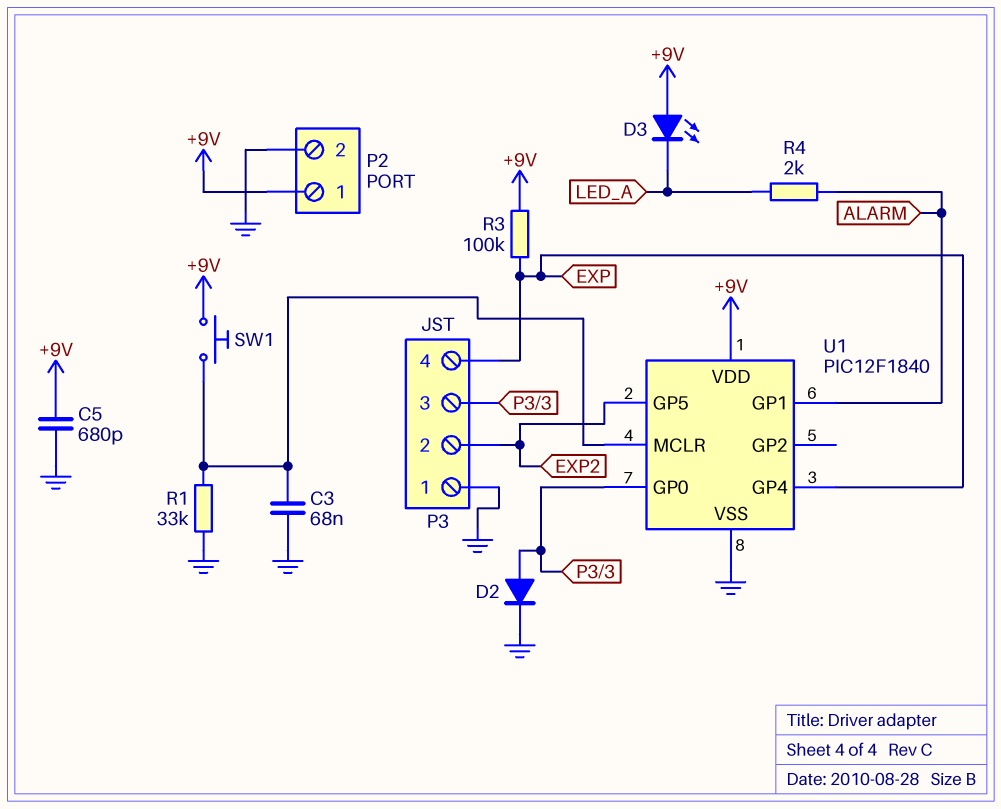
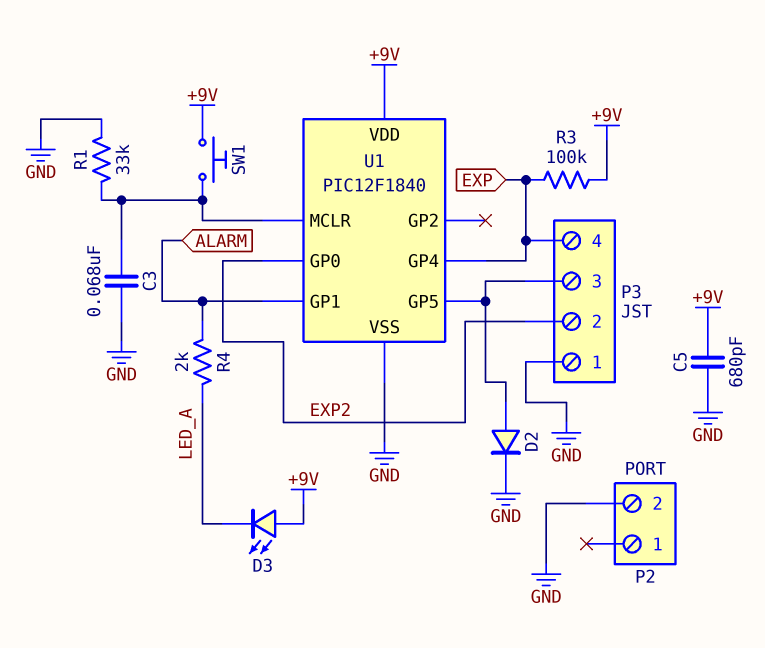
P2 pin 1: +9V -> none
U1 pin GP0: P3/3 -> EXP2
U1 pin GP5: EXP2 -> P3/3

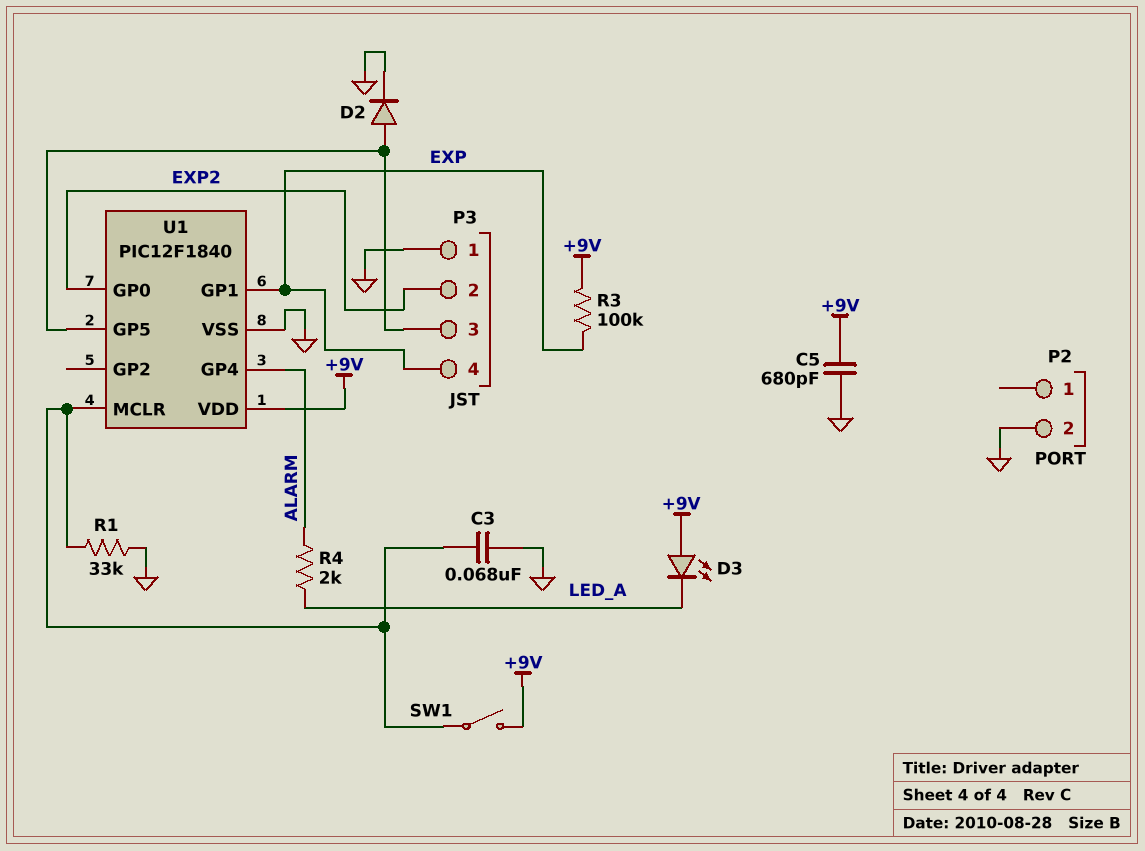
SW1: button (+9V, U1/MCLR) -> switch (+9V, U1/MCLR)
U1 pin GP1: ALARM -> EXP
U1 pin GP4: EXP -> ALARM

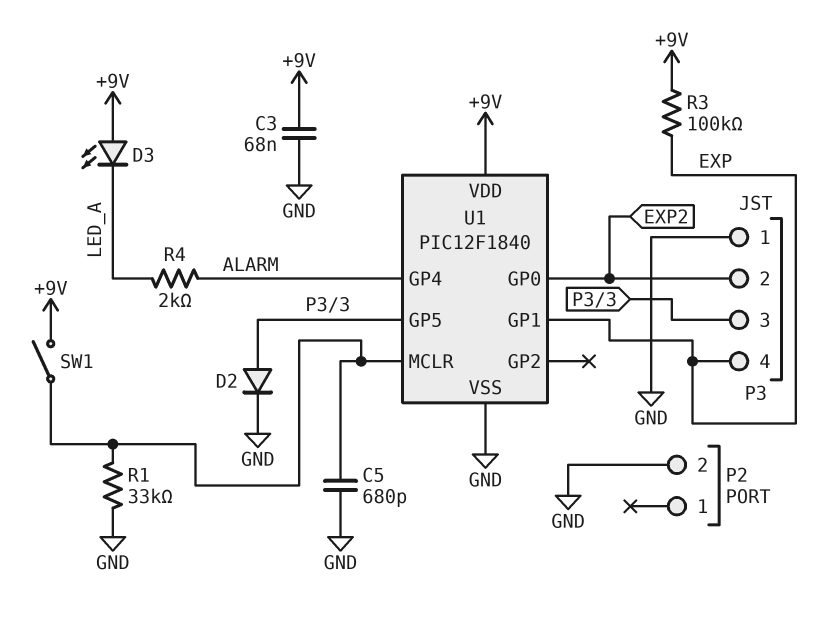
C3: 68nF (GND, U1/MCLR) -> 68nF (+9V, GND)
C5: 680pF (+9V, GND) -> 680pF (GND, U1/MCLR)

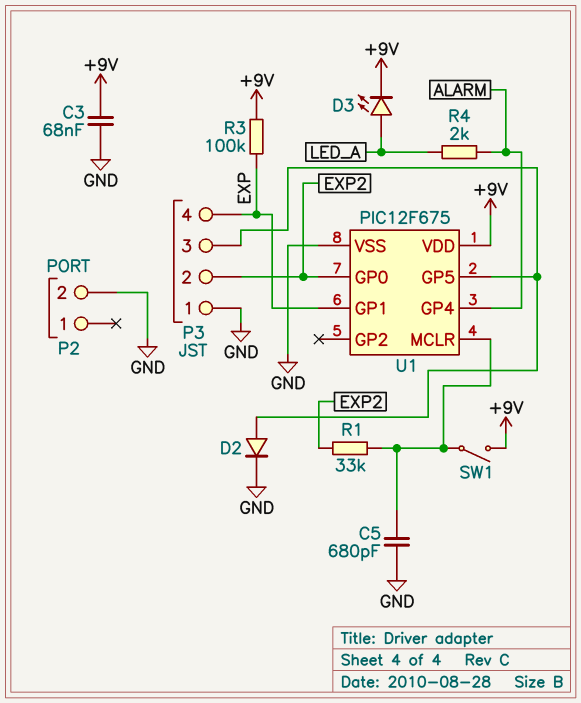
D3: LED (A +9V, K LED_A) -> LED (A LED_A, K +9V)
R1: 33k (GND, U1/MCLR) -> 33k (EXP2, U1/MCLR)
U1: PIC12F1840 -> PIC12F675

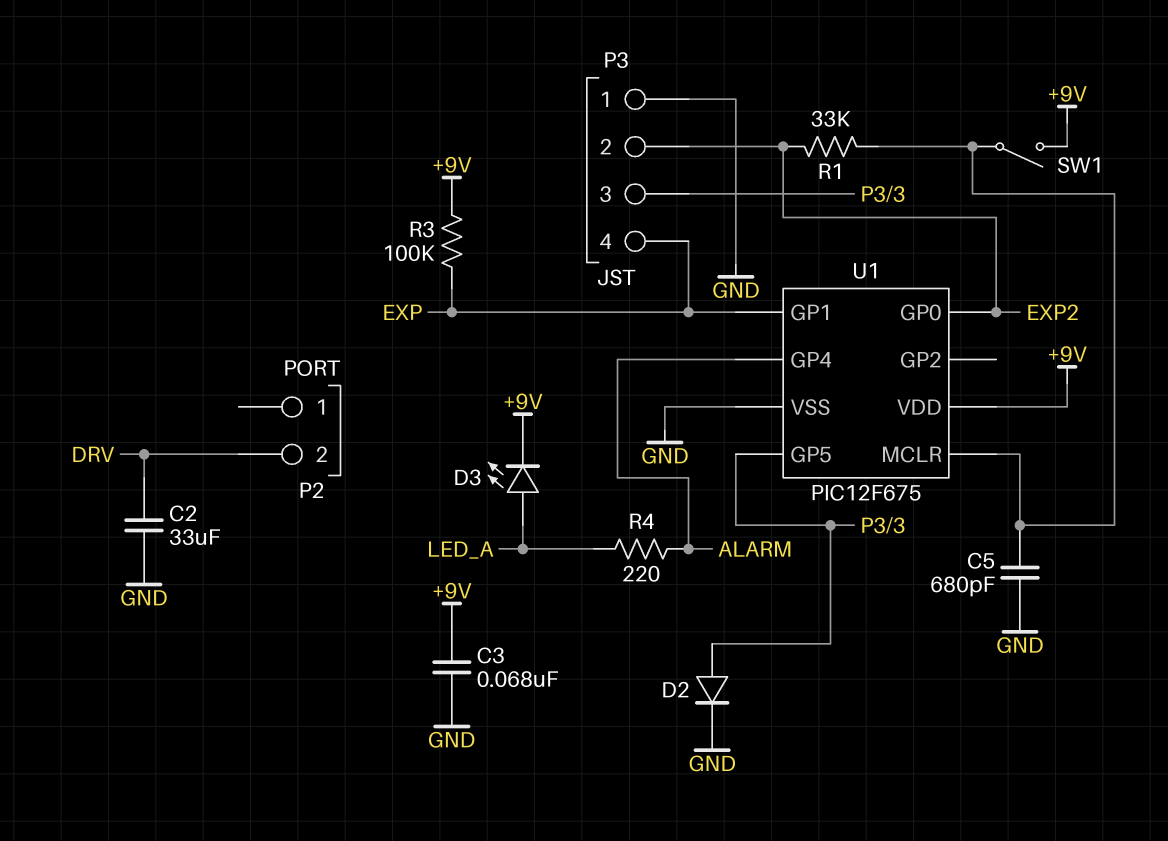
C2: none -> 33uF (DRV, GND)
P2 pin 2: GND -> DRV
R4: 2k (ALARM, LED_A) -> 220 (ALARM, LED_A)

